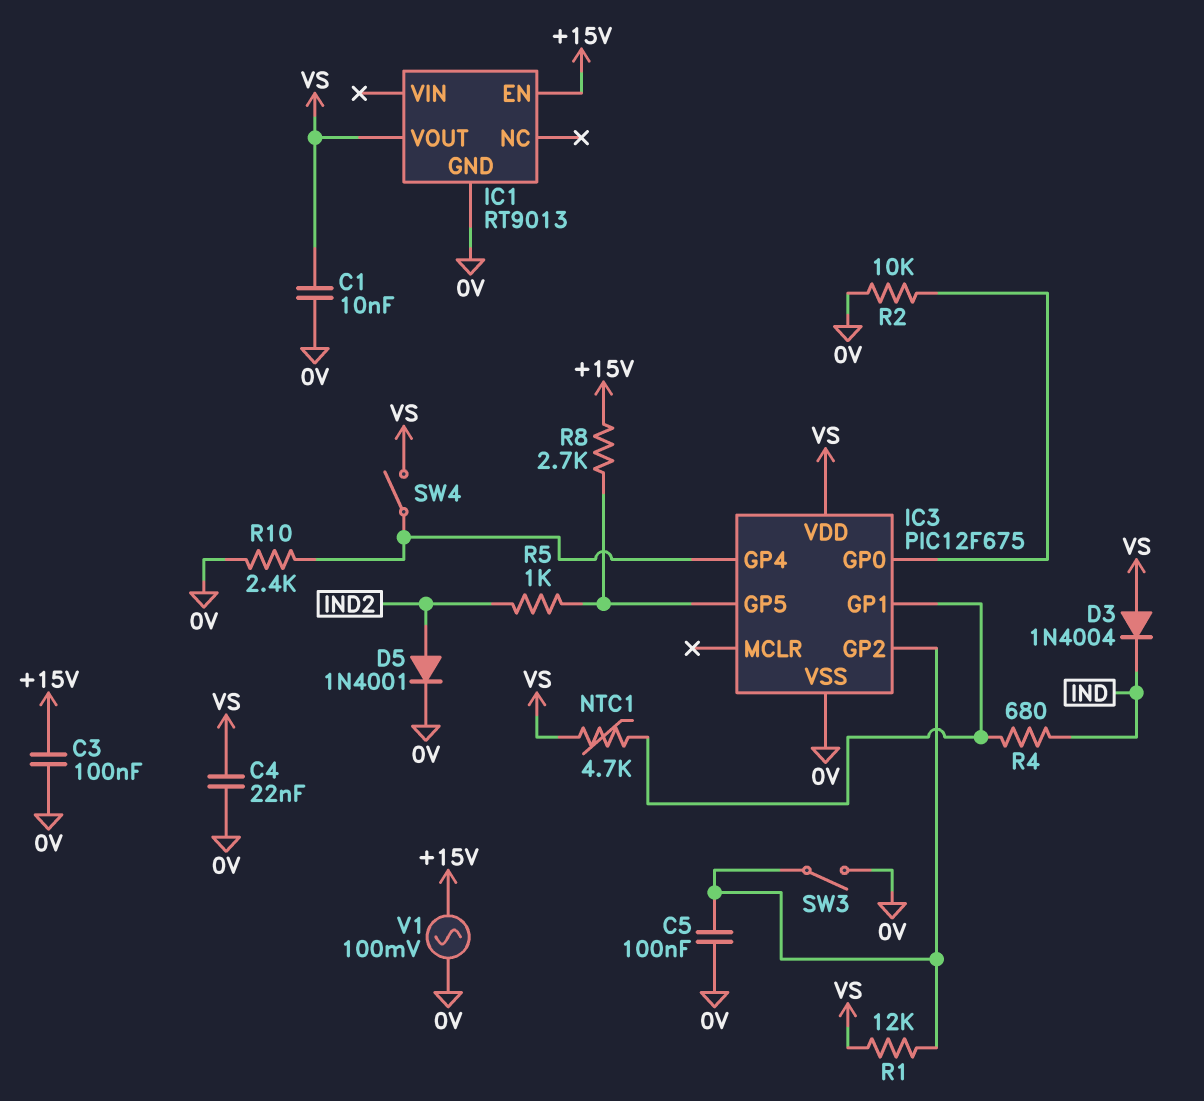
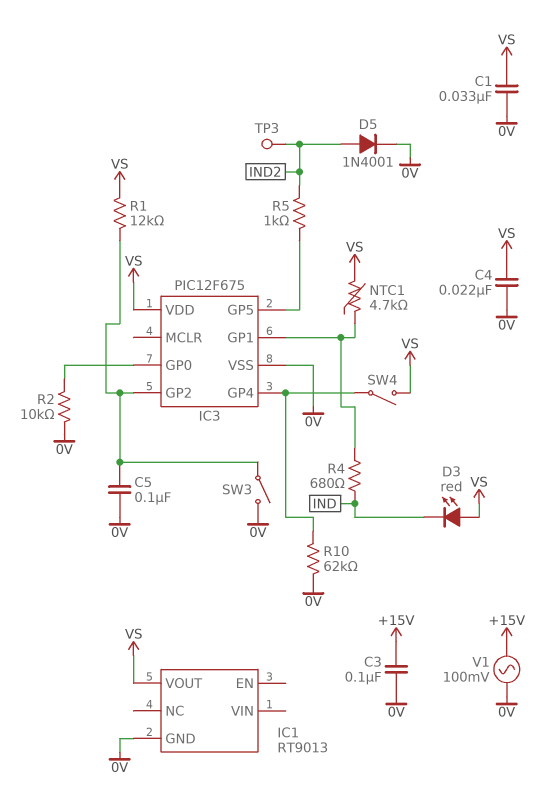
C1: 10nF (0V, VS) -> 33nF (0V, VS)
D3: diode 1N4004 (A VS, K IND) -> LED red (A VS, K IND)
IC1 pin EN: +15V -> none
R8: 2.7k (+15V, IC3/GP5) -> none
R10: 2.4k (0V, IC3/GP4) -> 62k (0V, IC3/GP4)
TP3: none -> test point (IND2)

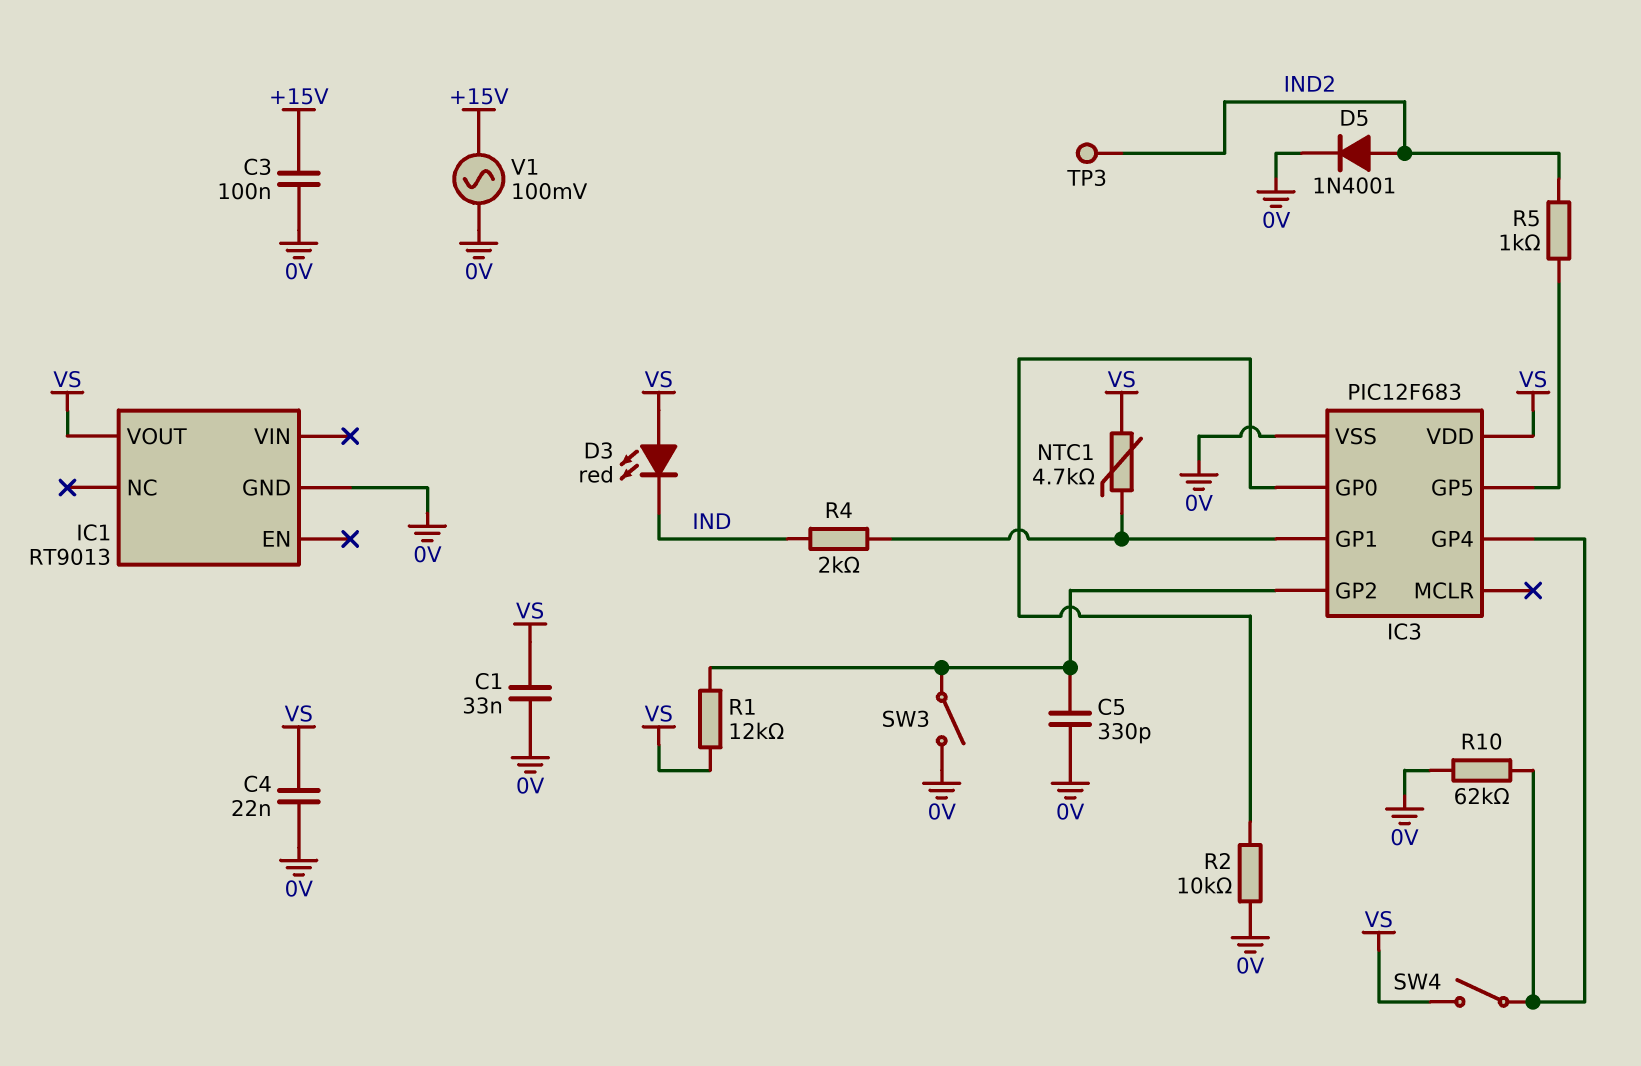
C5: 100nF (0V, IC3/GP2) -> 330pF (0V, IC3/GP2)
IC3: PIC12F675 -> PIC12F683
R4: 680 (IC3/GP1, IND) -> 2k (IC3/GP1, IND)

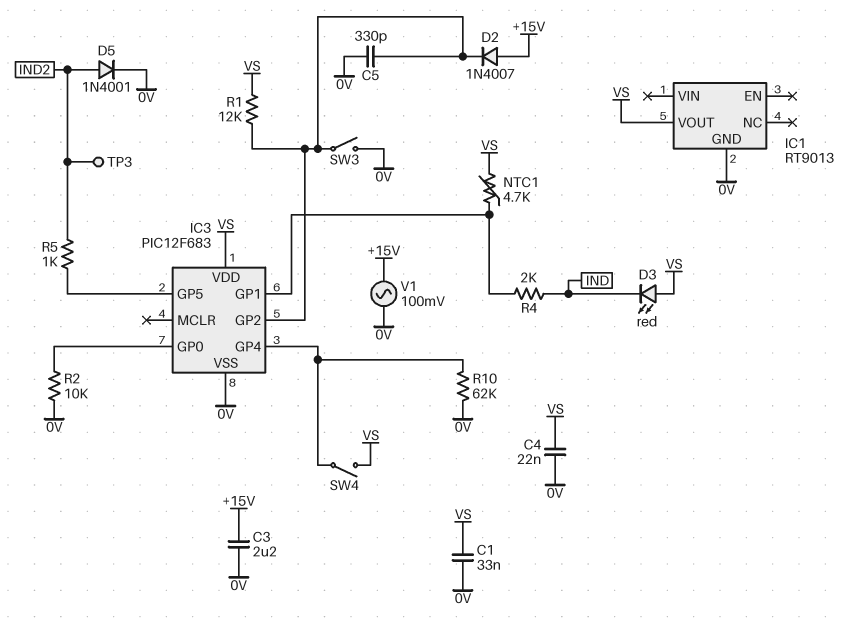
C3: 100nF (+15V, 0V) -> 2.2uF (+15V, 0V)
D2: none -> diode 1N4007 (A +15V, K IC3/GP2)

